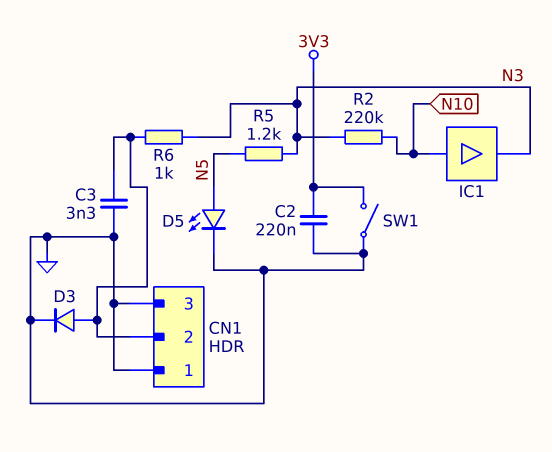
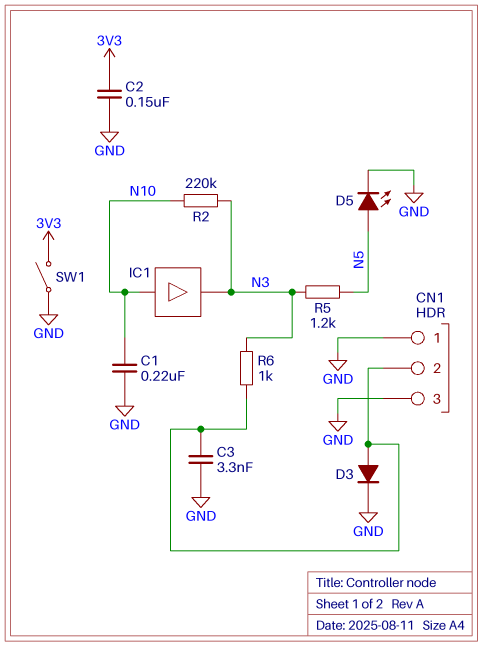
C1: none -> 220nF (GND, N10)
C2: 220nF (3V3, GND) -> 150nF (3V3, GND)

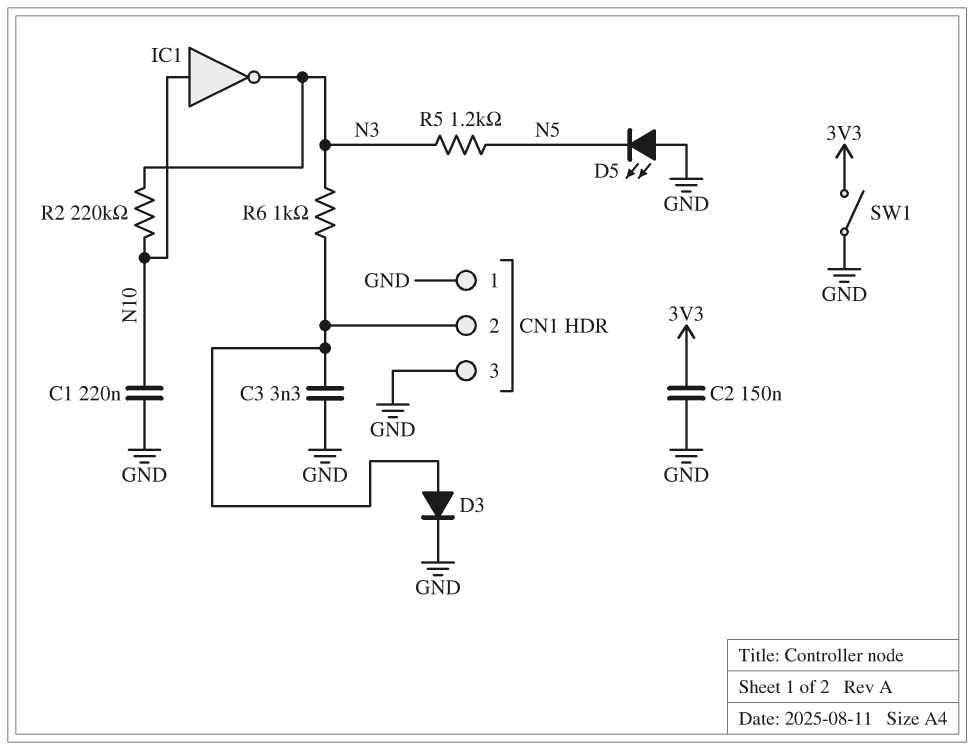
D5: LED (A N5, K GND) -> LED (A GND, K N5)
IC1: buffer (in N10, out N3) -> NOT (in N10, out N3)

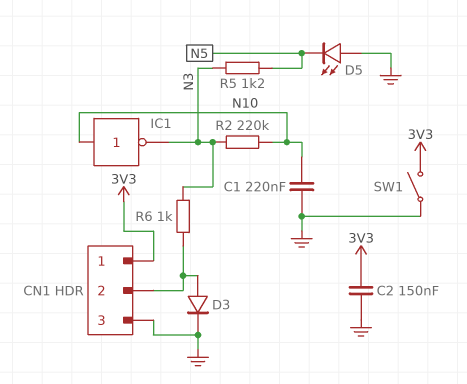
C3: 3.3nF (CN1/2, GND) -> none
CN1 pin 1: GND -> 3V3

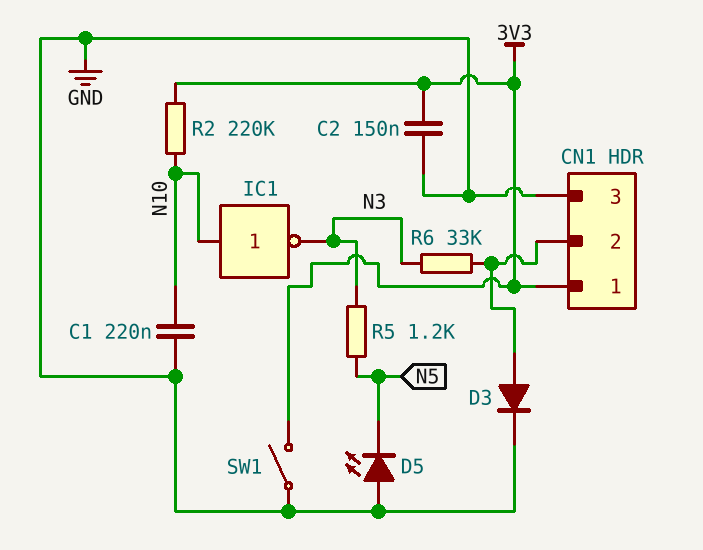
R2: 220k (N3, N10) -> 220k (3V3, N10)
R6: 1k (CN1/2, N3) -> 33k (CN1/2, N3)

